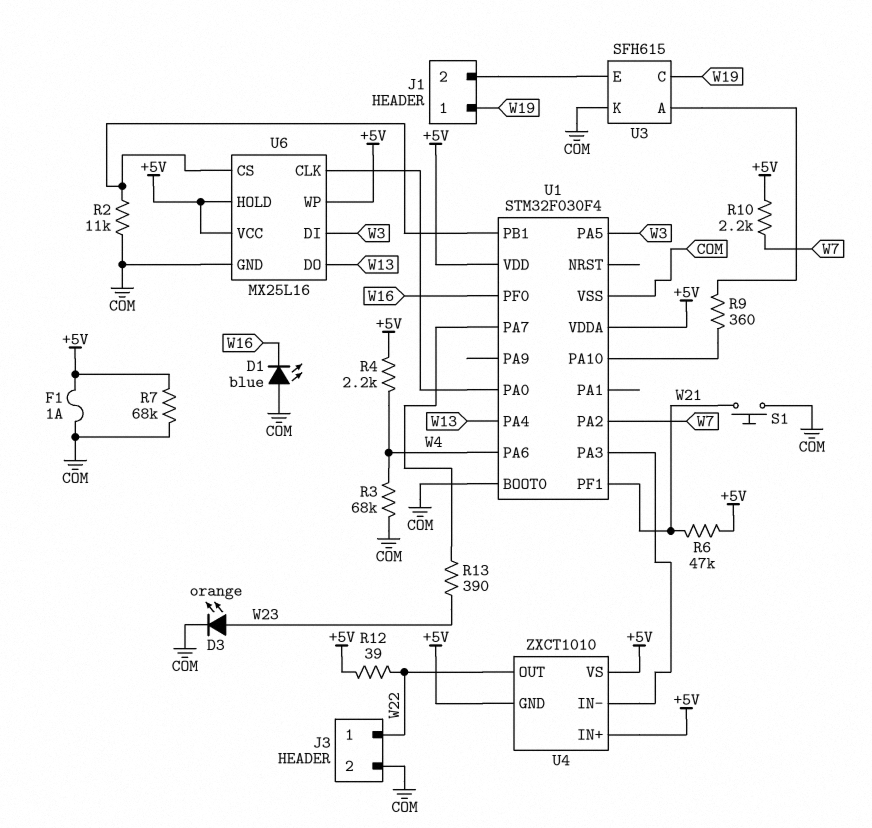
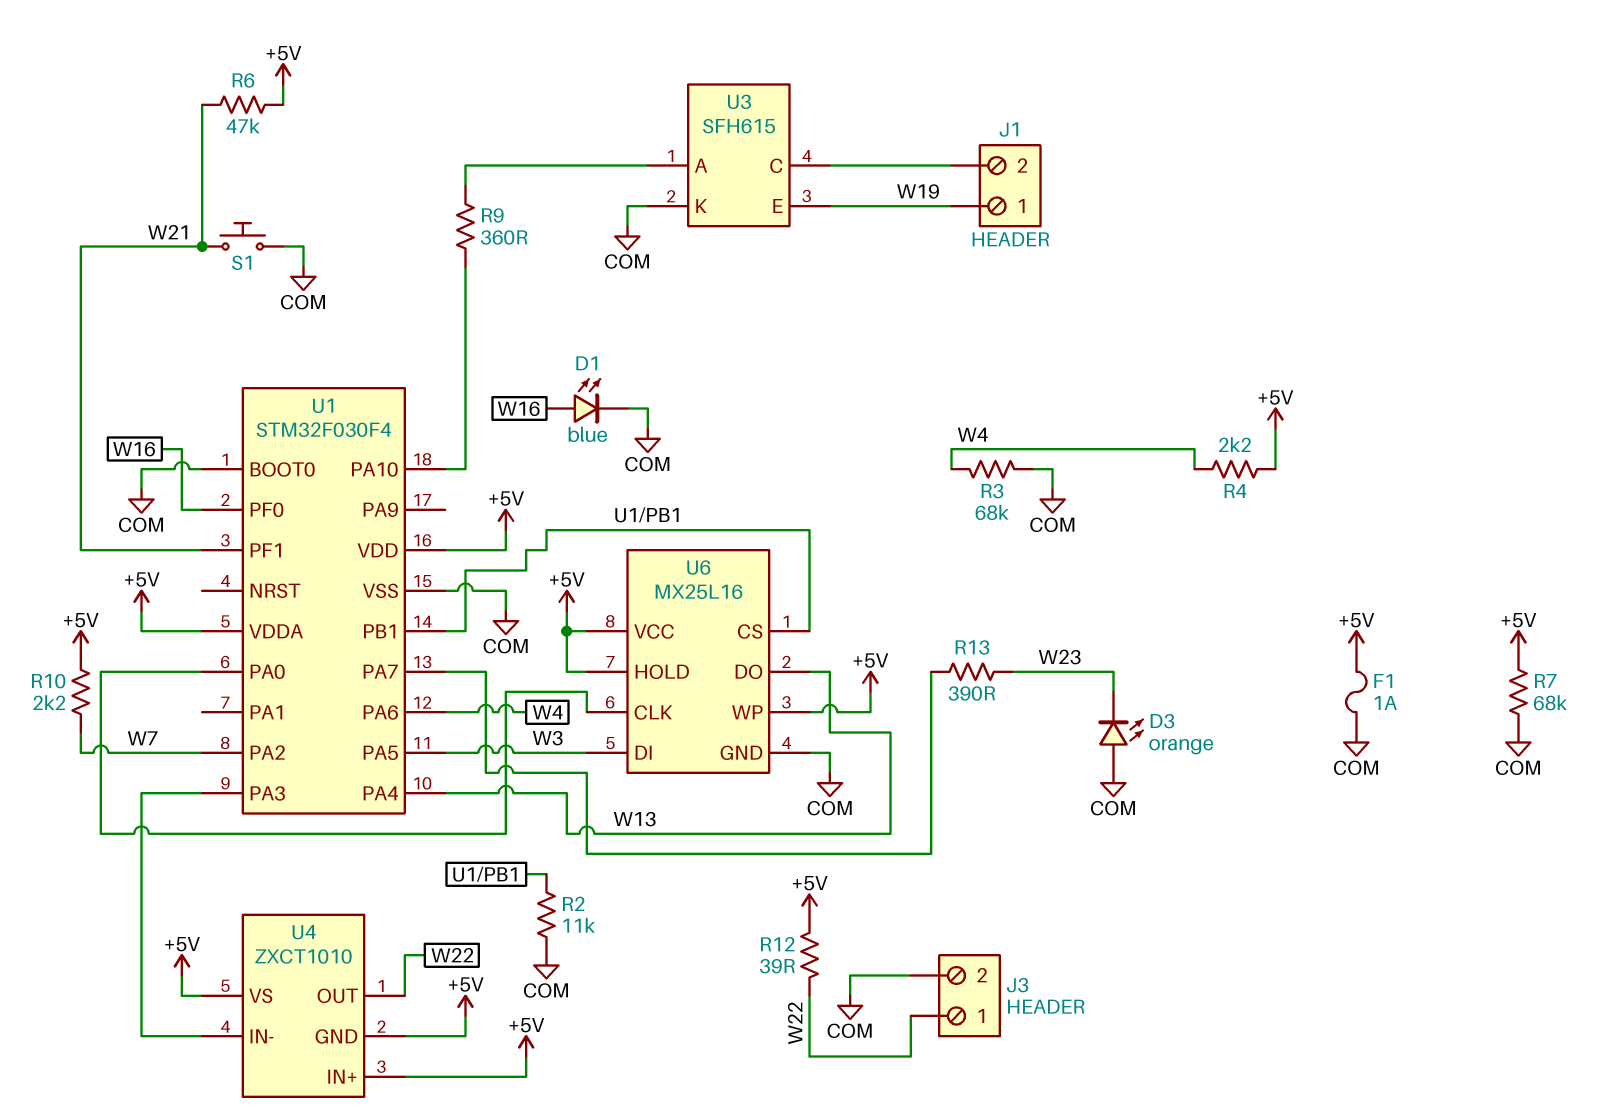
D1: LED blue (A COM, K W16) -> LED blue (A W16, K COM)
D3: LED orange (A W23, K COM) -> LED orange (A COM, K W23)
U3 pin C: W19 -> J1/2
U3 pin E: J1/2 -> W19

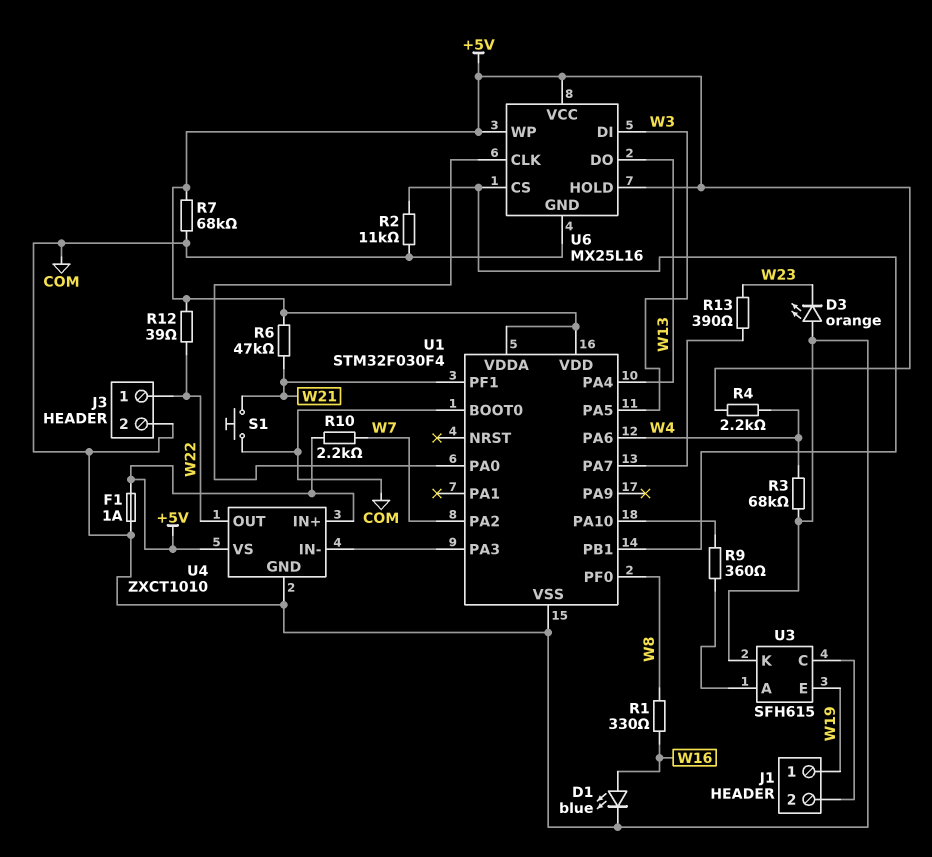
R1: none -> 330 (W8, W16)
U1 pin PF0: W16 -> W8
U4 pin GND: +5V -> COM

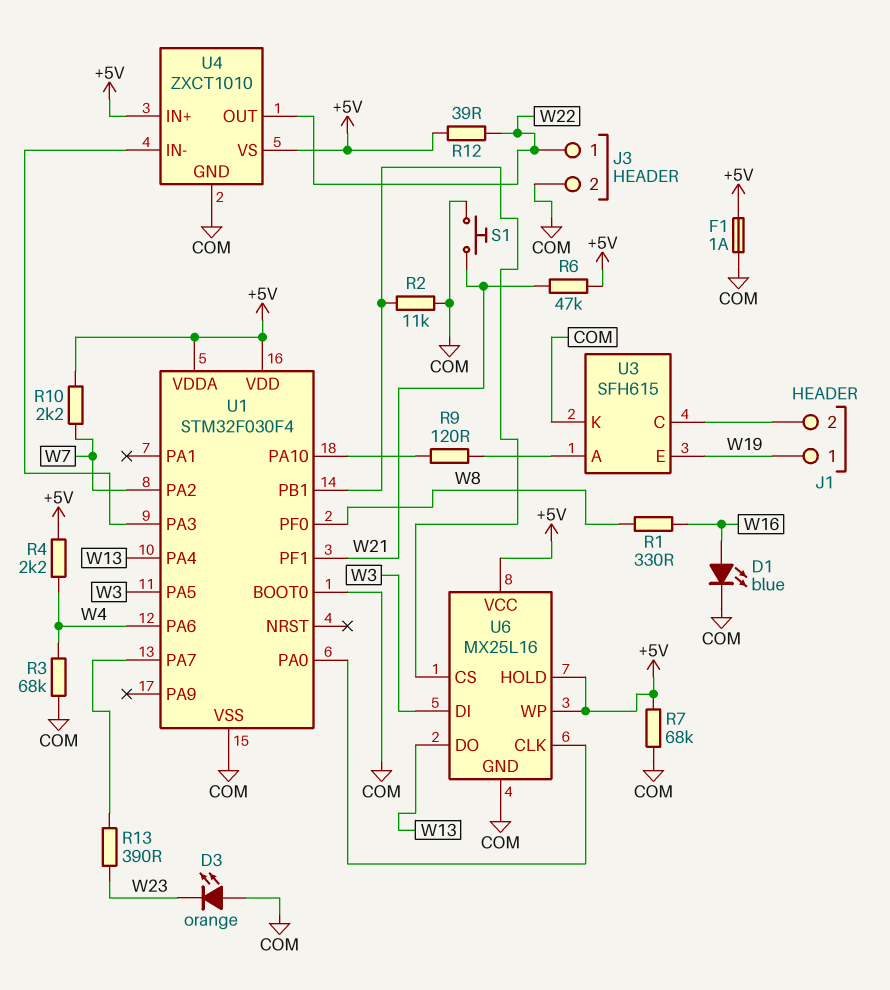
R9: 360 (U1/PA10, U3/A) -> 120 (U1/PA10, U3/A)

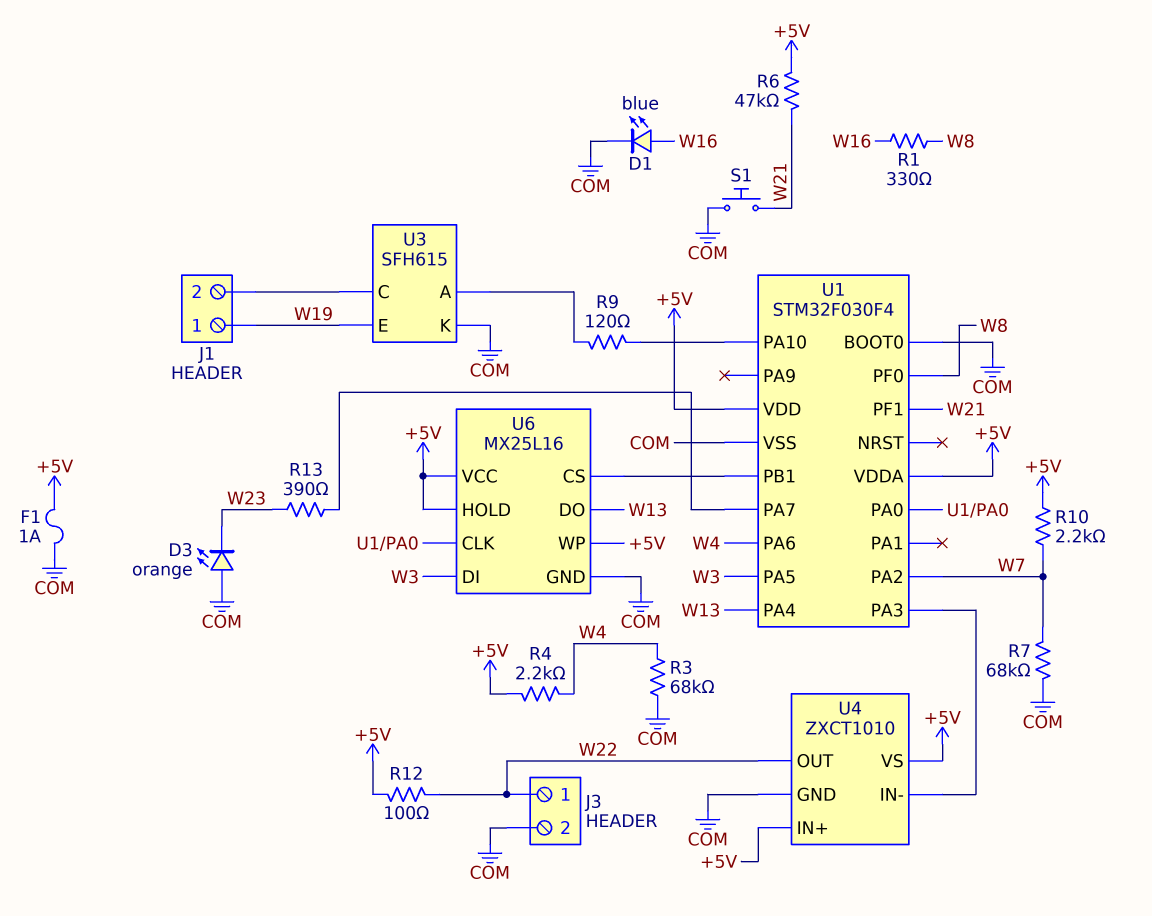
R2: 11k (COM, U1/PB1) -> none
R7: 68k (+5V, COM) -> 68k (COM, W7)
R12: 39 (+5V, W22) -> 100 (+5V, W22)

